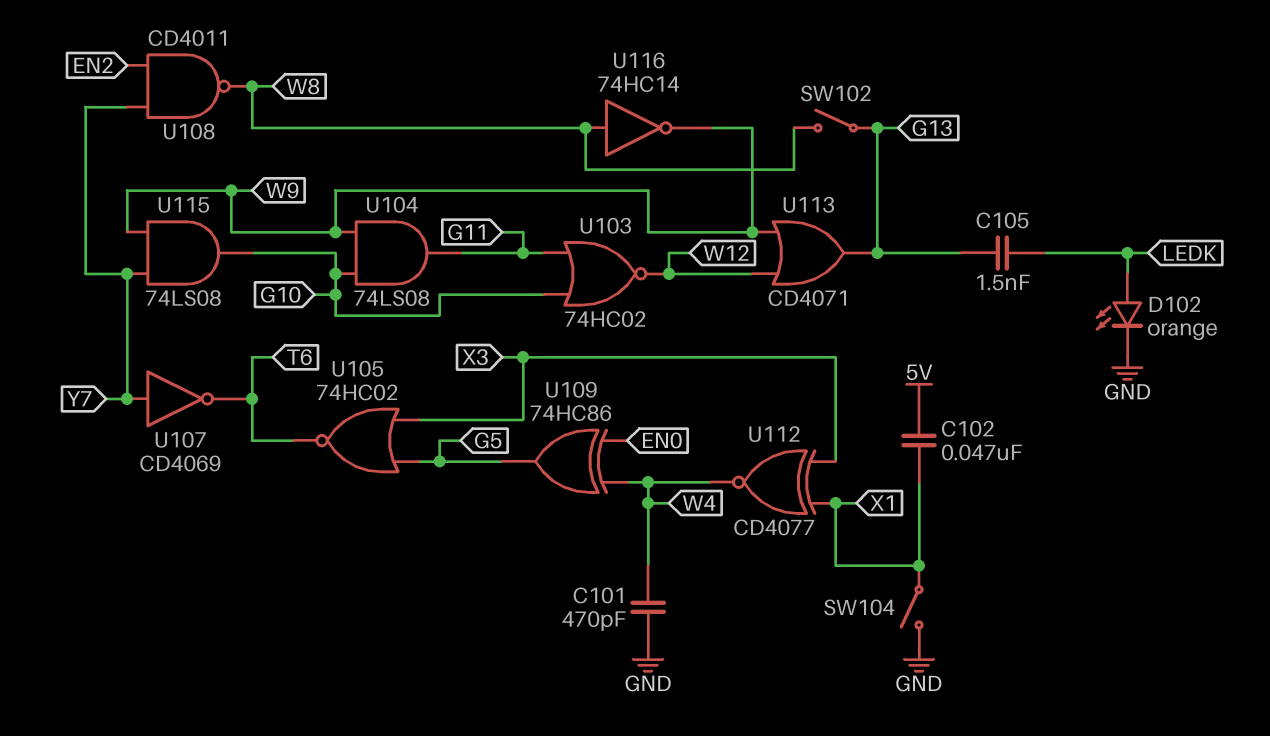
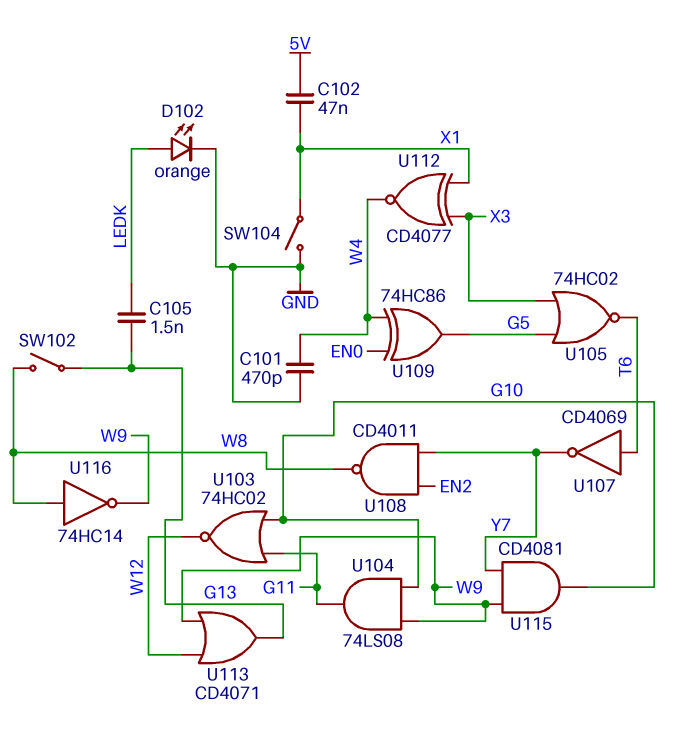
U107: NOT CD4069 (in Y7, out T6) -> NOT CD4069 (in T6, out Y7)
U115: AND 74LS08 (in W9, in Y7, out G10) -> AND CD4081 (in W9, in Y7, out G10)

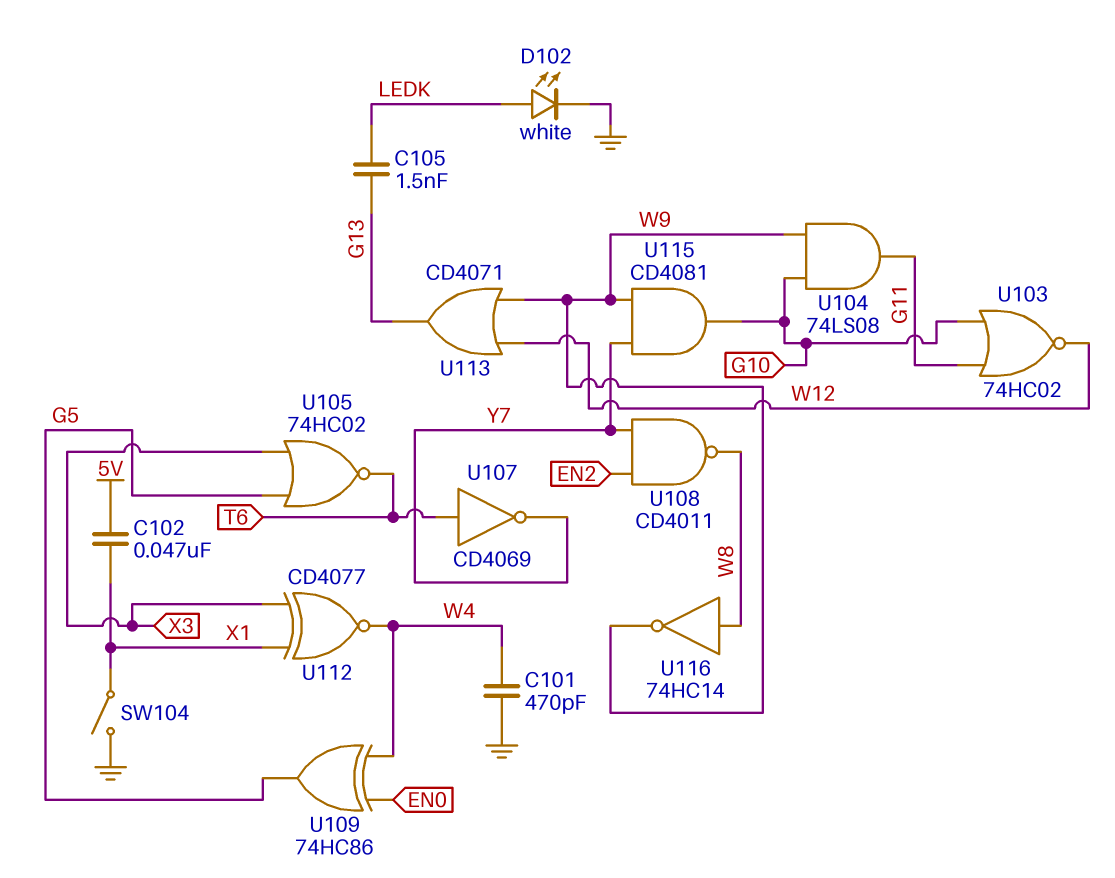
D102: LED orange (A LEDK, K GND) -> LED white (A LEDK, K GND)
SW102: switch (G13, W8) -> none

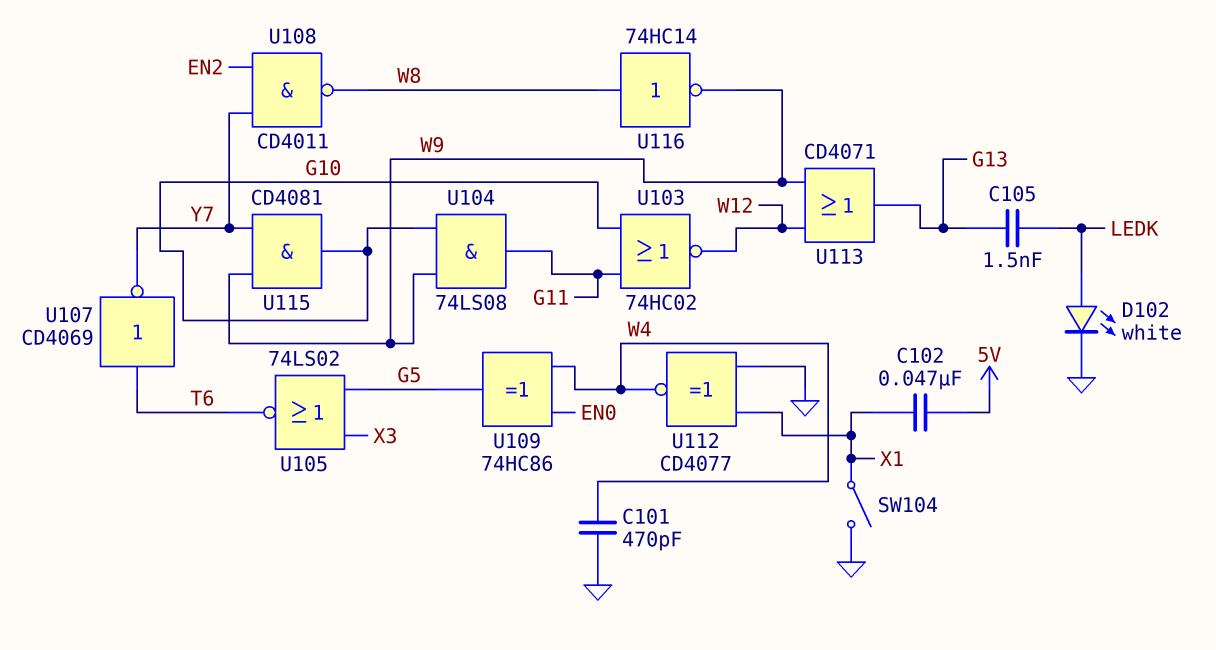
U105: NOR 74HC02 (in G5, in X3, out T6) -> NOR 74LS02 (in G5, in X3, out T6)
U112: XNOR CD4077 (in X1, in X3, out W4) -> XNOR CD4077 (in GND, in X1, out W4)

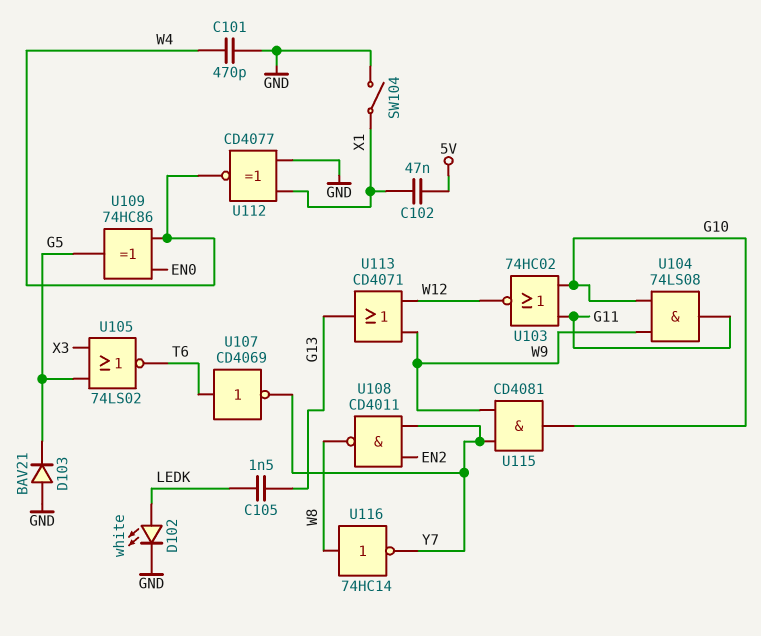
D103: none -> diode BAV21 (A GND, K G5)
U116: NOT 74HC14 (in W8, out W9) -> NOT 74HC14 (in W8, out Y7)

